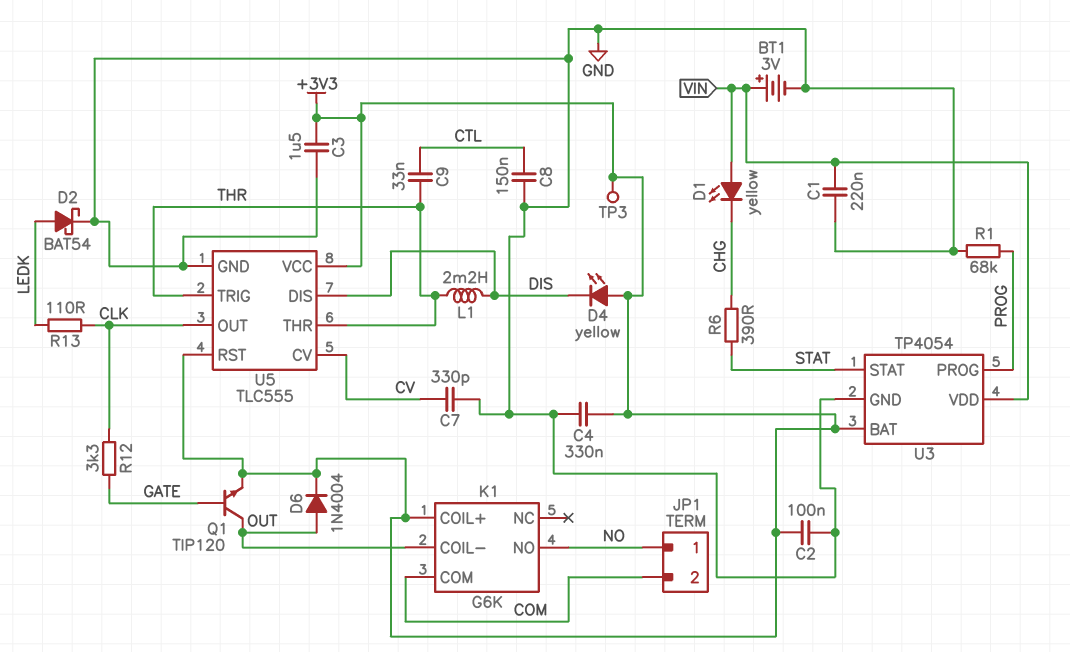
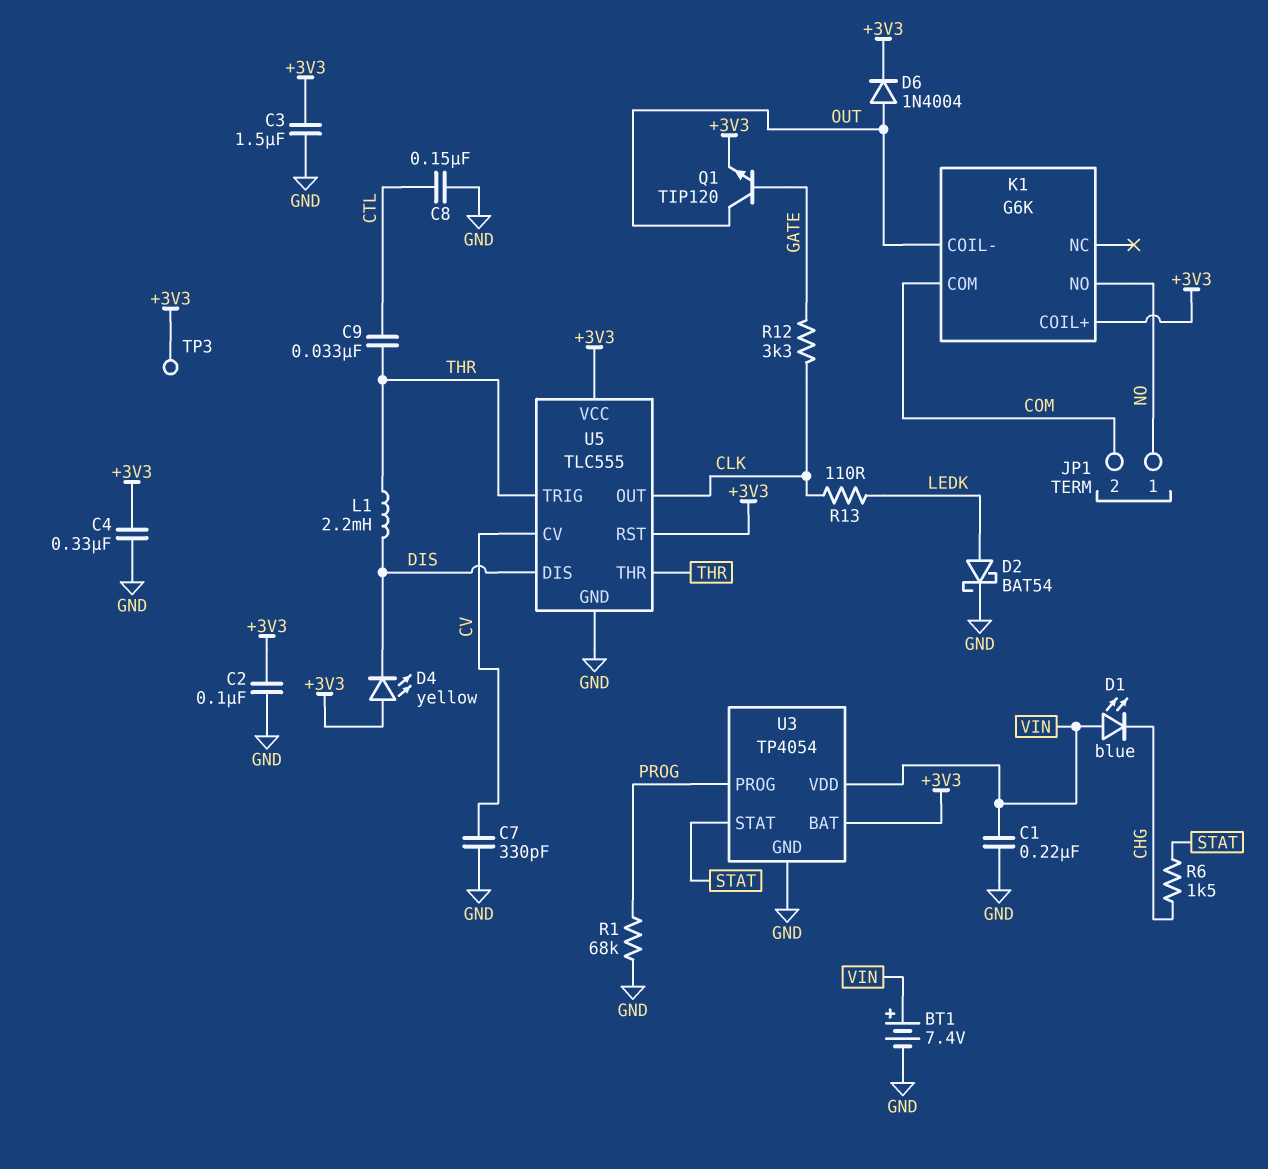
BT1: 3V (plus VIN, minus GND) -> 7.4V (plus VIN, minus GND)
D1: LED yellow (A VIN, K CHG) -> LED blue (A VIN, K CHG)
R6: 390 (CHG, STAT) -> 1.5k (CHG, STAT)

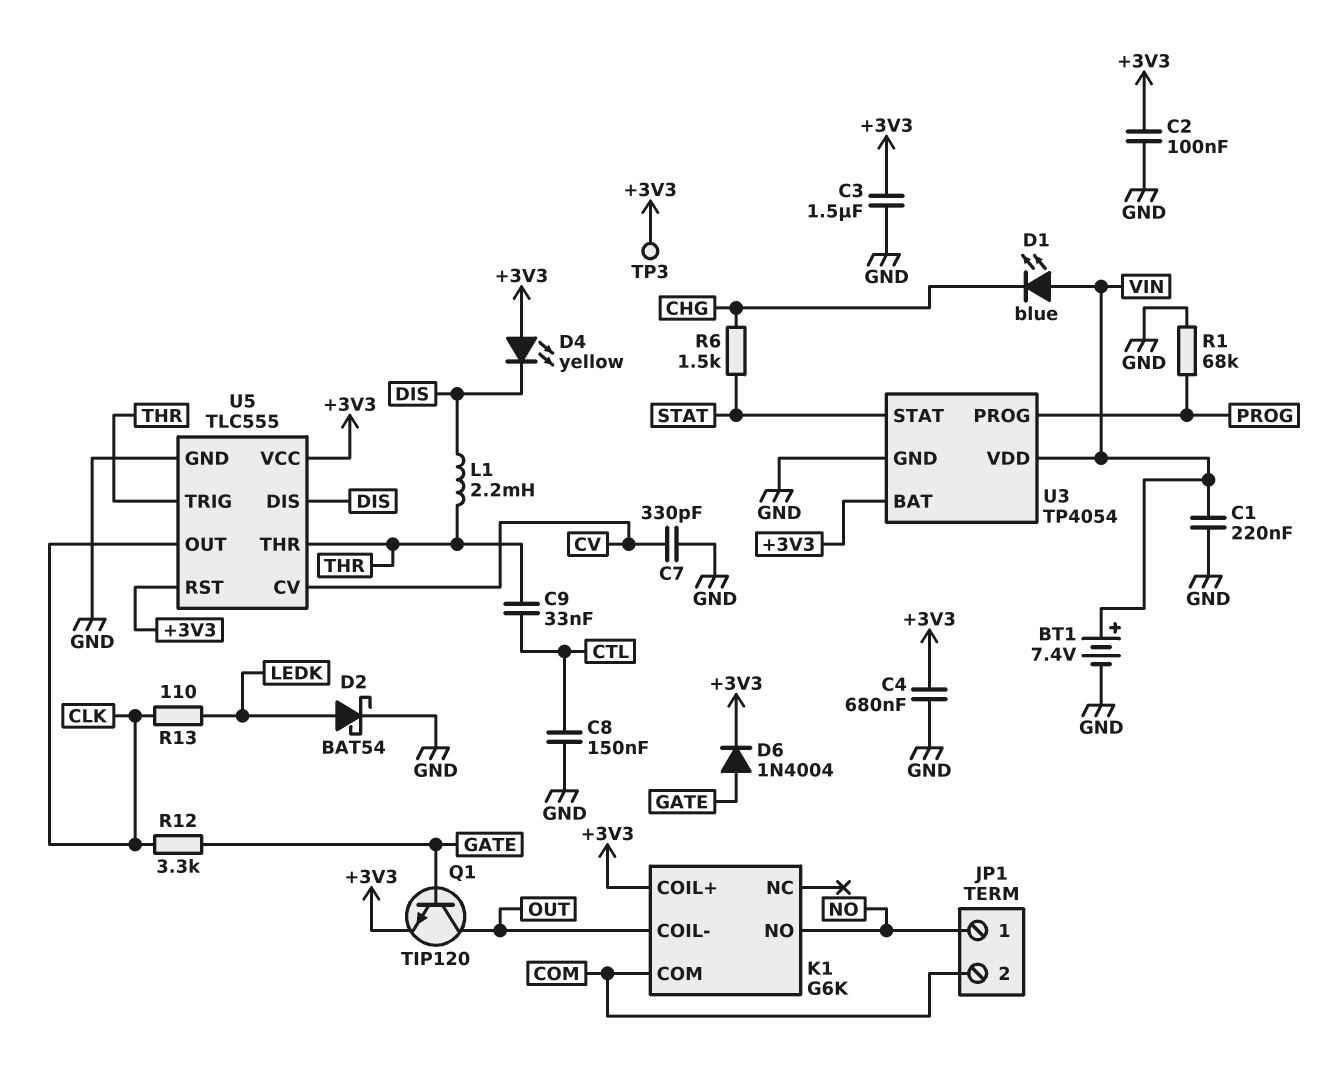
C4: 330nF (+3V3, GND) -> 680nF (+3V3, GND)
D6: diode 1N4004 (A OUT, K +3V3) -> diode 1N4004 (A GATE, K +3V3)

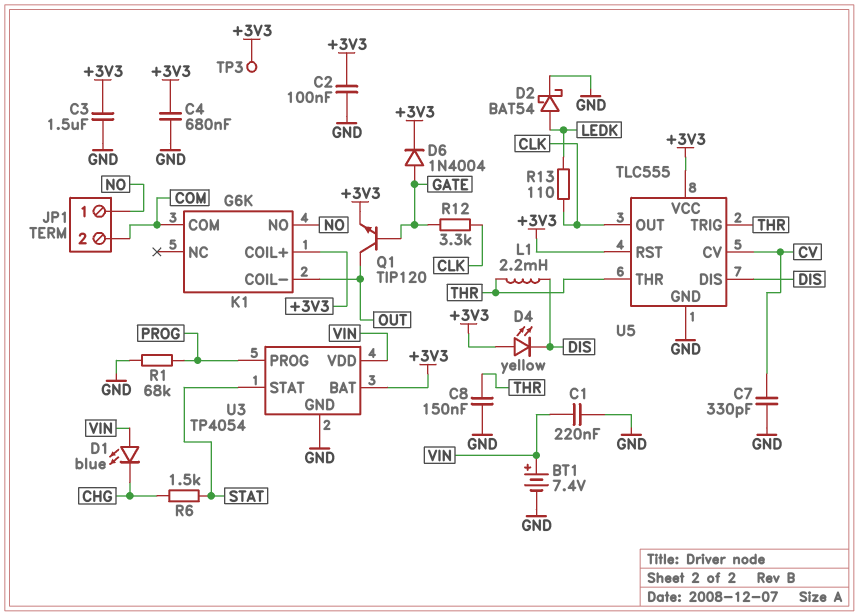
C8: 150nF (CTL, GND) -> 150nF (GND, THR)
C9: 33nF (CTL, THR) -> none

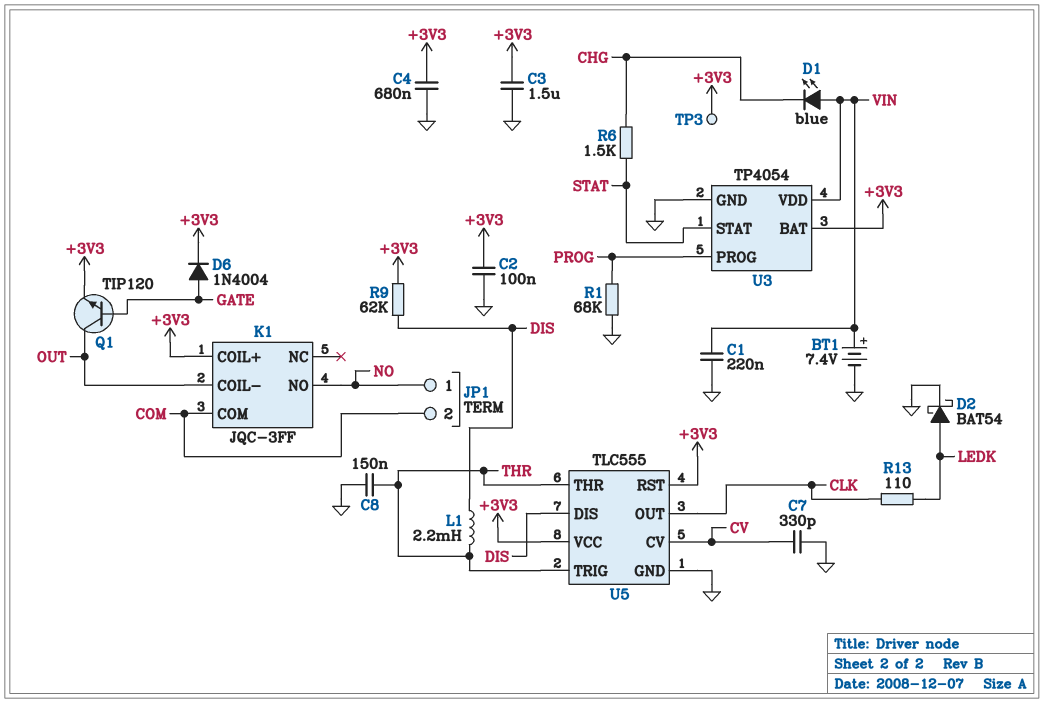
D4: LED yellow (A +3V3, K DIS) -> none
K1: G6K -> JQC-3FF
R9: none -> 62k (+3V3, DIS)
R12: 3.3k (CLK, GATE) -> none

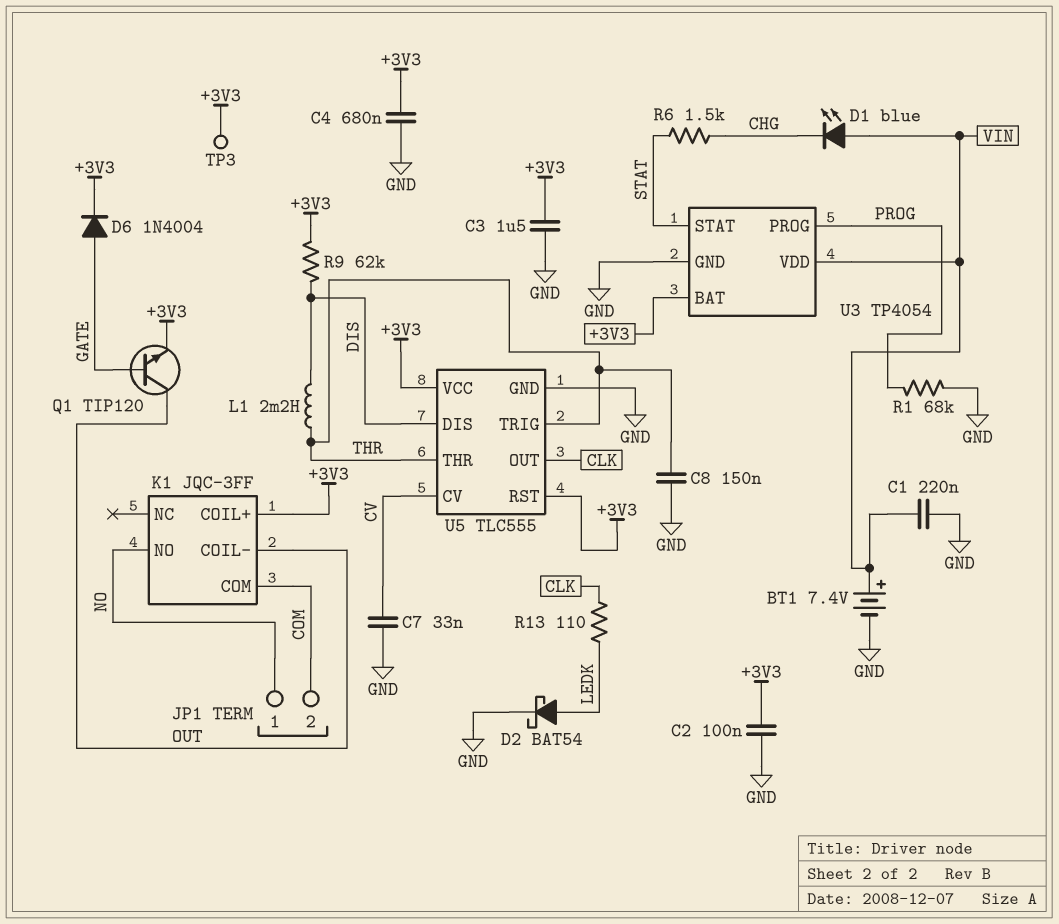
C7: 330pF (CV, GND) -> 33nF (CV, GND)

